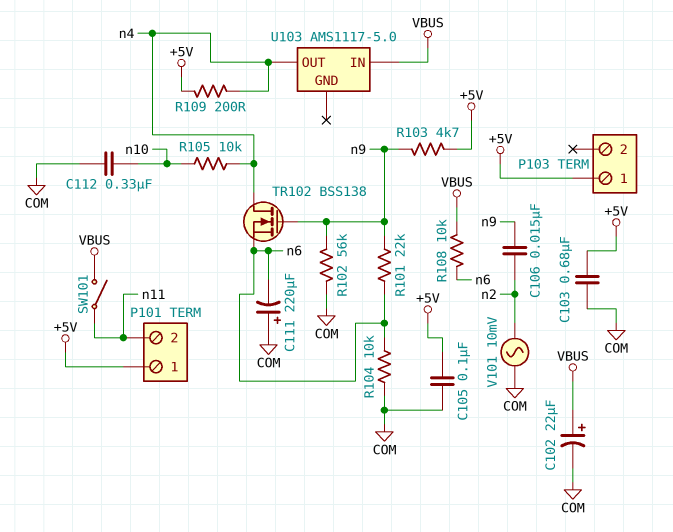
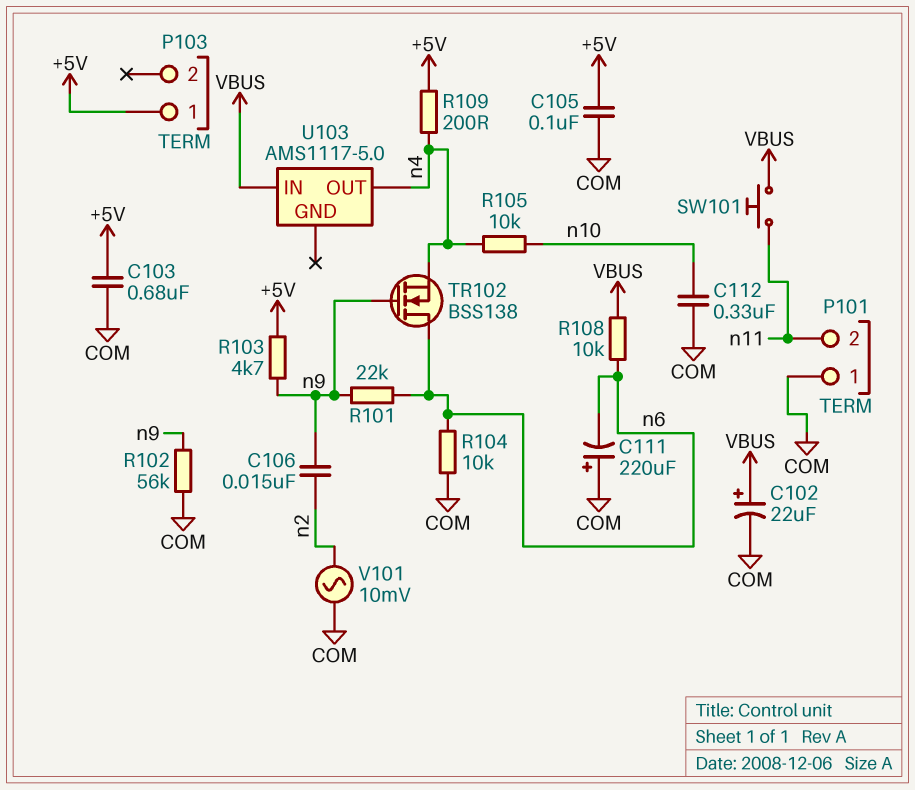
P101 pin 1: +5V -> COM
SW101: switch (VBUS, n11) -> button (VBUS, n11)
TR102: NMOS BSS138 (G n9, D n4, S n6) -> NMOS BSS138 (G n9, D n6, S n4)

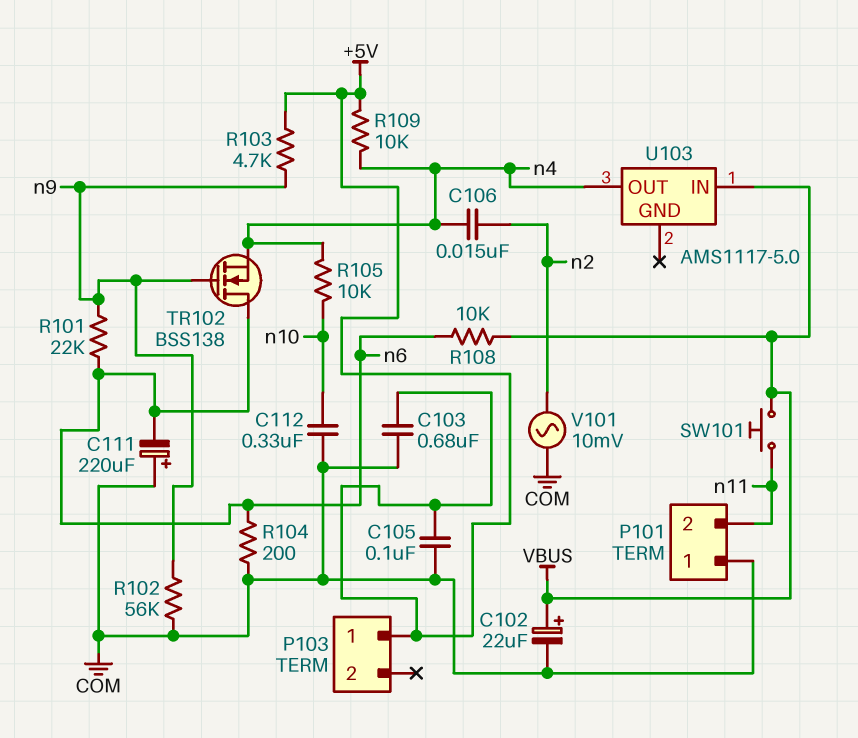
C106: 15nF (n2, n9) -> 15nF (n2, n4)
R104: 10k (COM, n6) -> 200 (COM, n6)
R109: 200 (+5V, n4) -> 10k (+5V, n4)

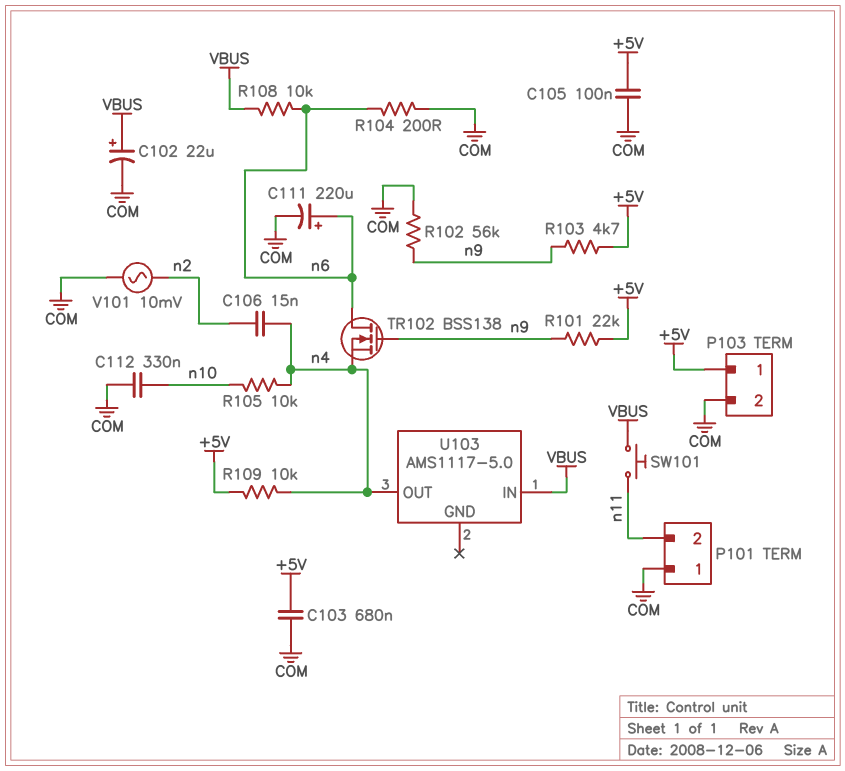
C111: 220uF (plus COM, minus n6) -> 220uF (plus n6, minus COM)
P103 pin 2: none -> COM
R101: 22k (n6, n9) -> 22k (+5V, n9)

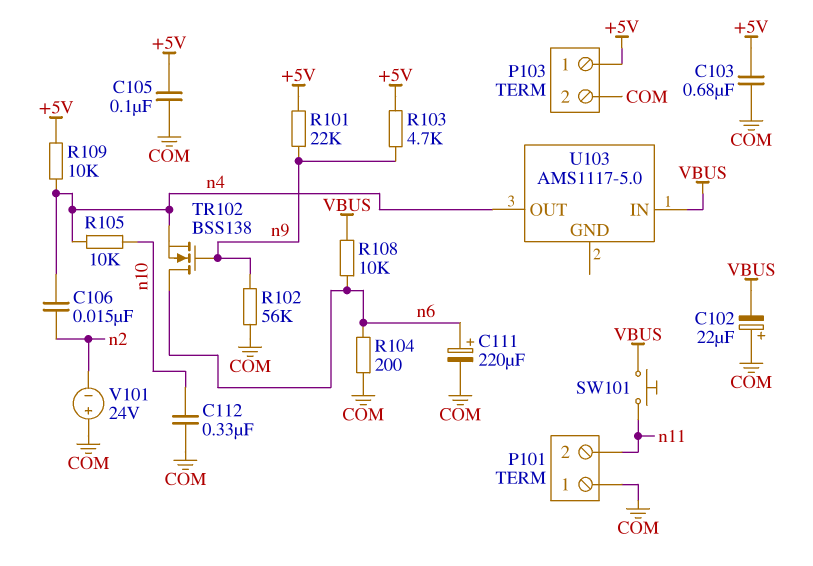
C102: 22uF (plus VBUS, minus COM) -> 22uF (plus COM, minus VBUS)
V101: AC 10mV (COM, n2) -> 24V (plus COM, minus n2)

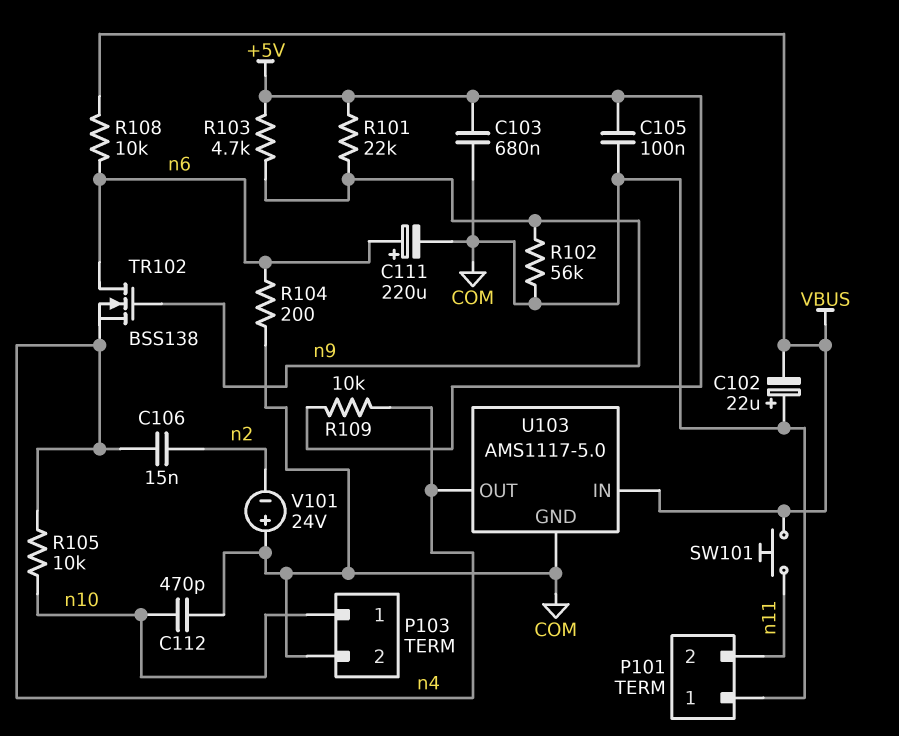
C112: 330nF (COM, n10) -> 470pF (COM, n10)
P103 pin 1: +5V -> n10
U103 pin GND: none -> COM

